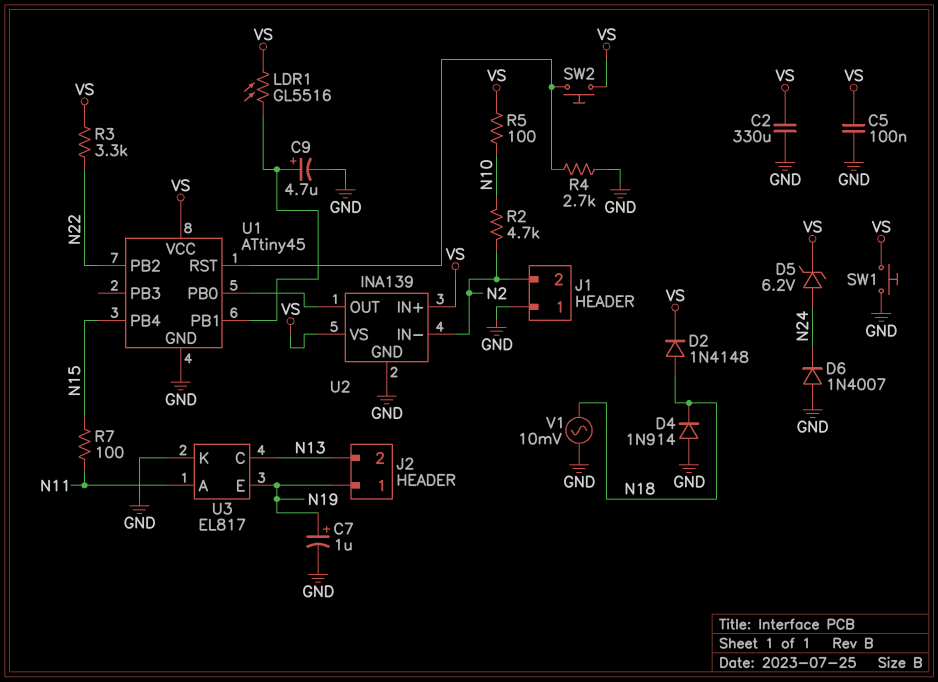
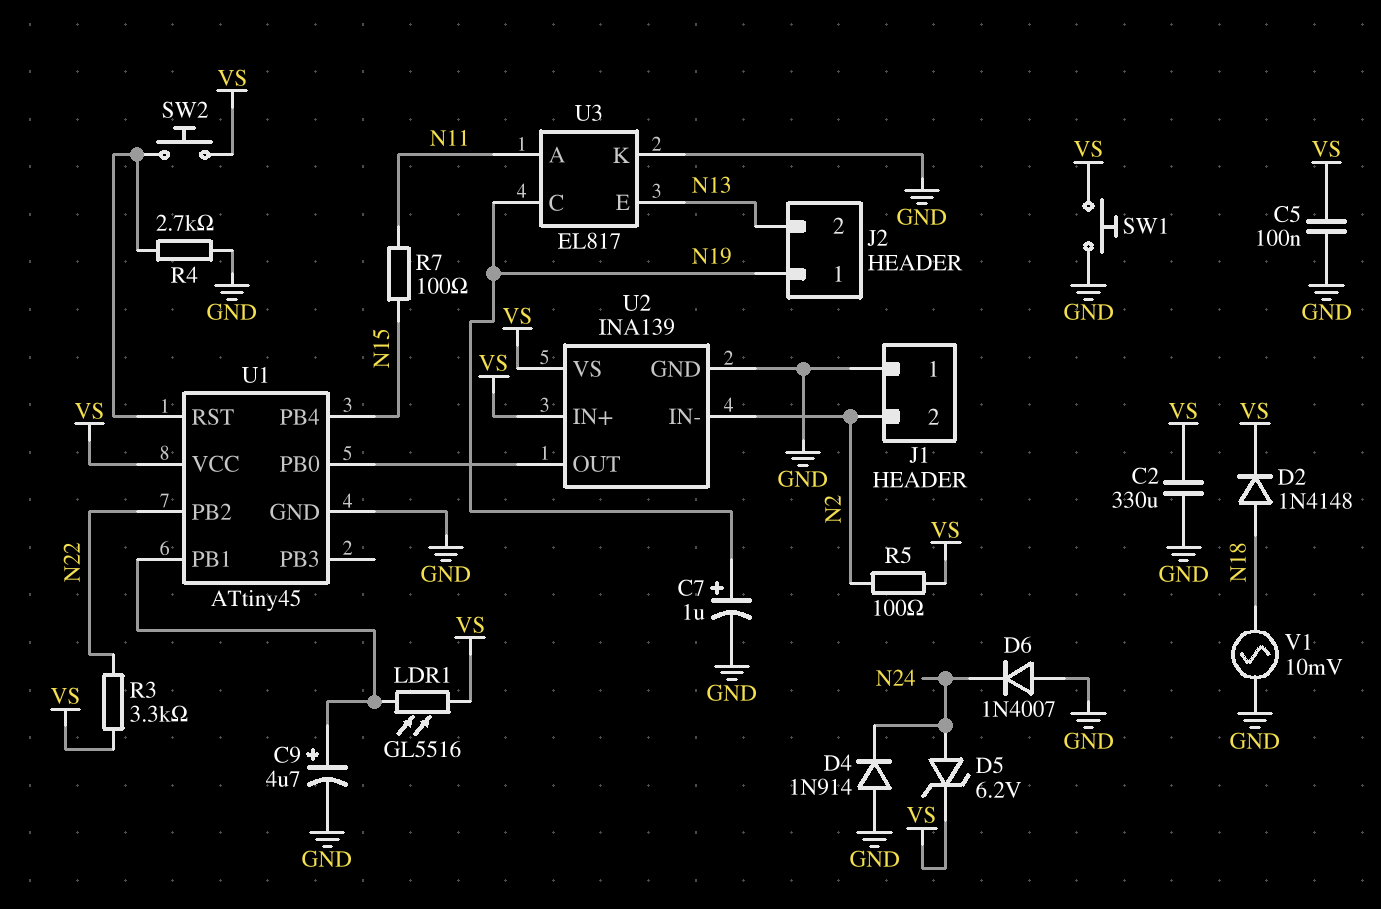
D4: diode 1N914 (A GND, K N18) -> diode 1N914 (A GND, K N24)
R2: 4.7k (N2, N10) -> none
R5: 100 (N10, VS) -> 100 (N2, VS)
U3 pin C: N13 -> N19
U3 pin E: N19 -> N13

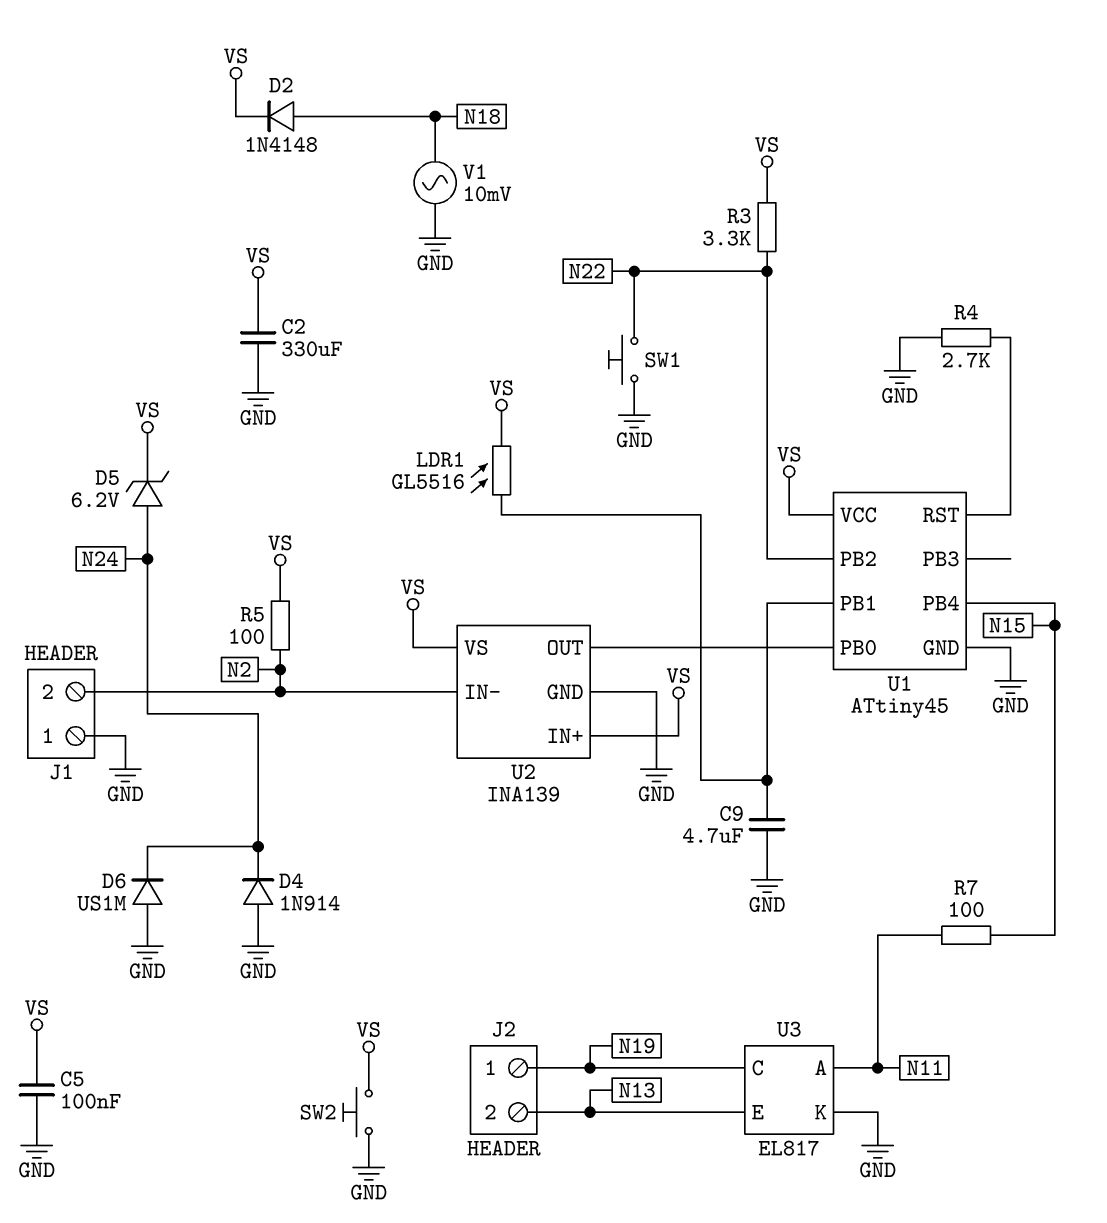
C7: 1uF (plus N19, minus GND) -> none
C9: 4.7uF (plus U1/PB1, minus GND) -> 4.7uF (GND, U1/PB1)
D6: diode 1N4007 (A GND, K N24) -> diode US1M (A GND, K N24)
SW1: button (GND, VS) -> button (GND, N22)
SW2: button (U1/RST, VS) -> button (GND, VS)

